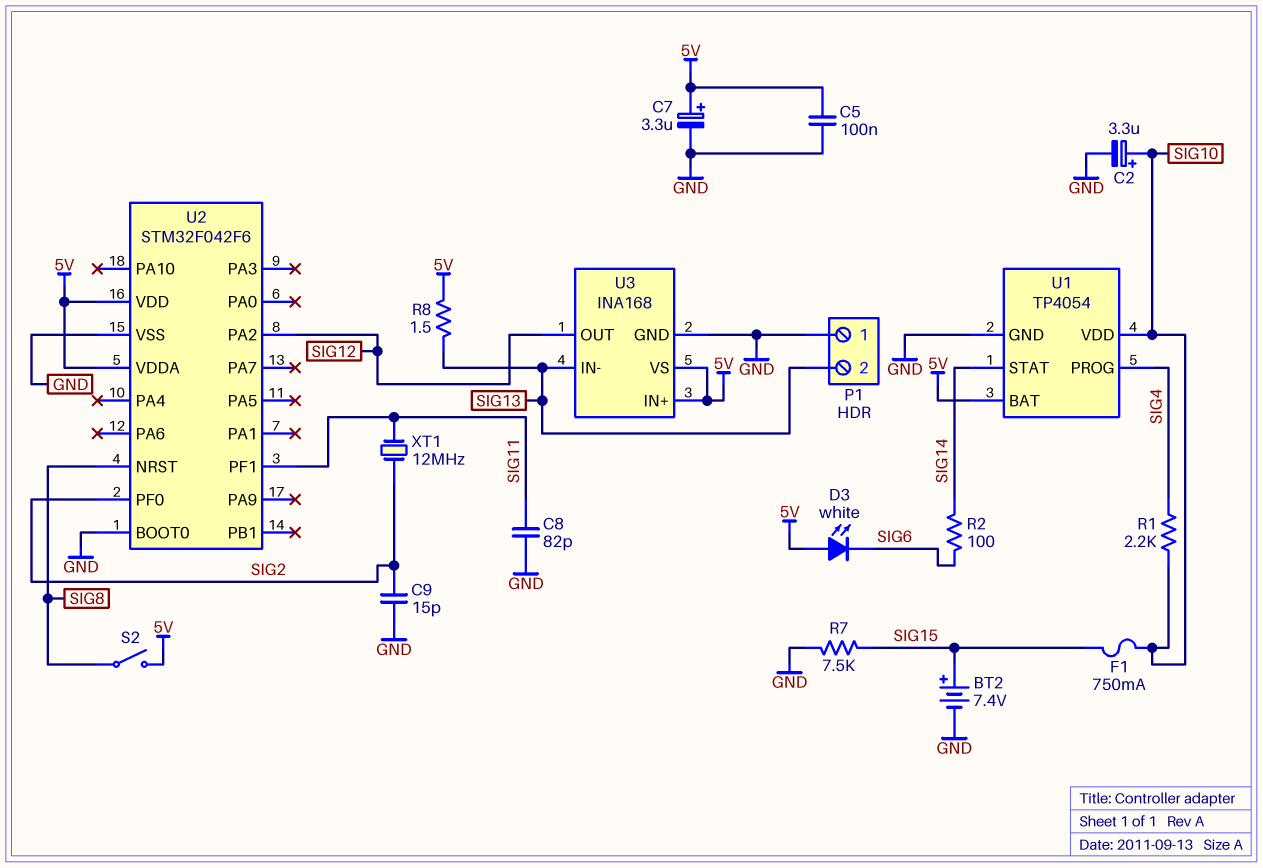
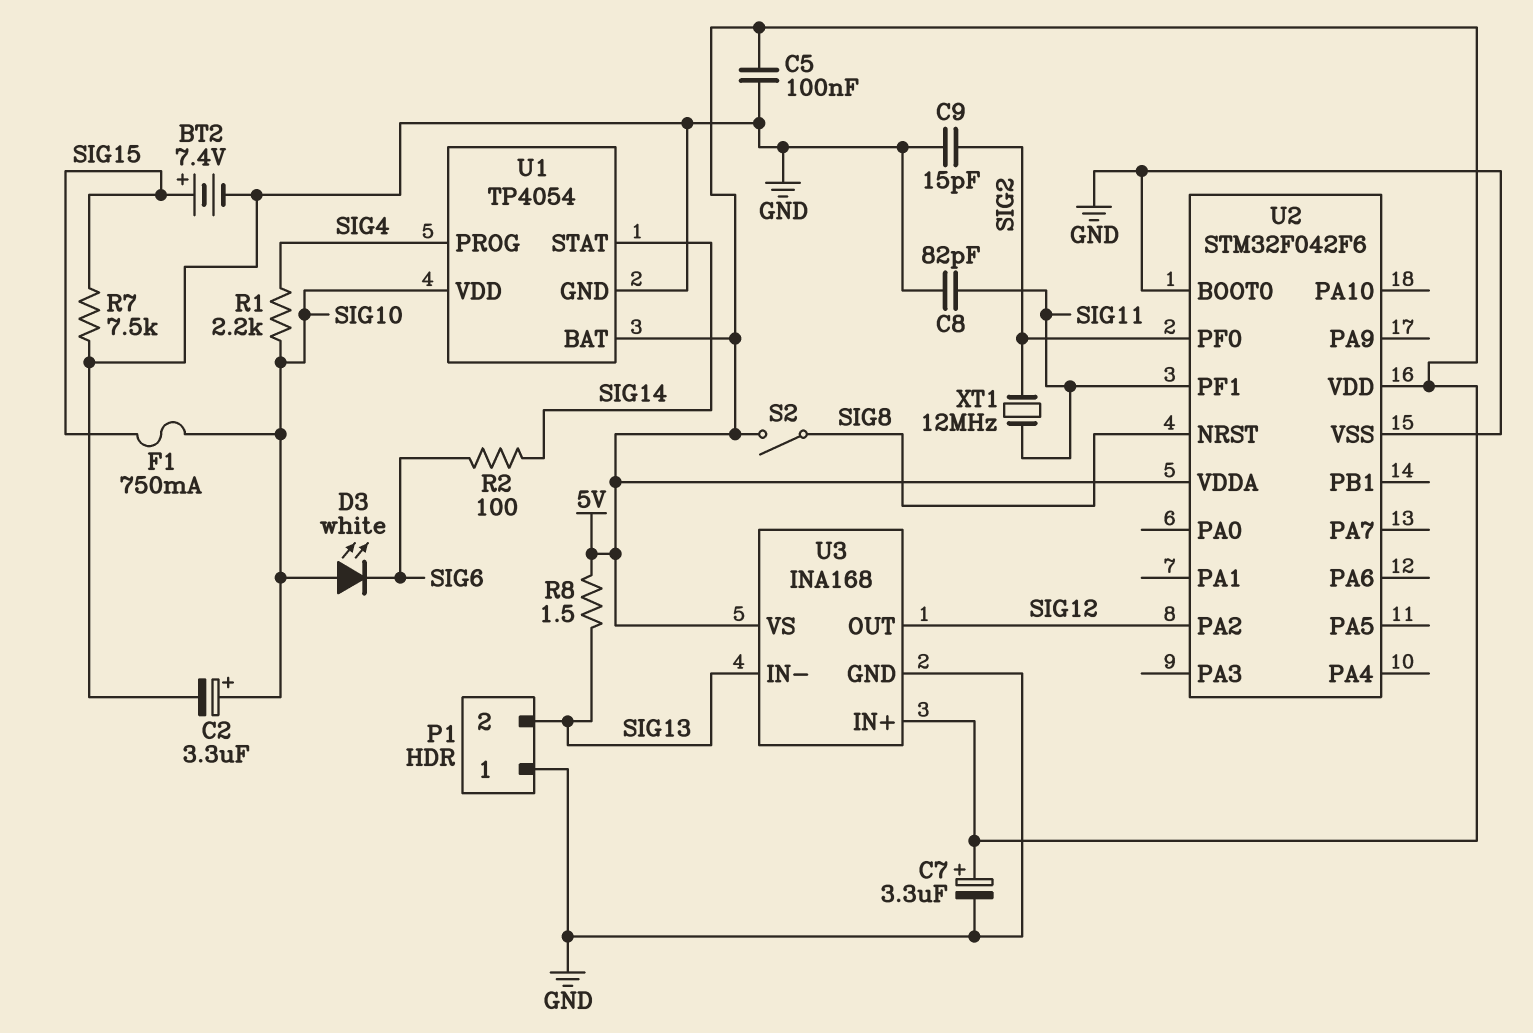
D3: LED white (A 5V, K SIG6) -> LED white (A SIG10, K SIG6)

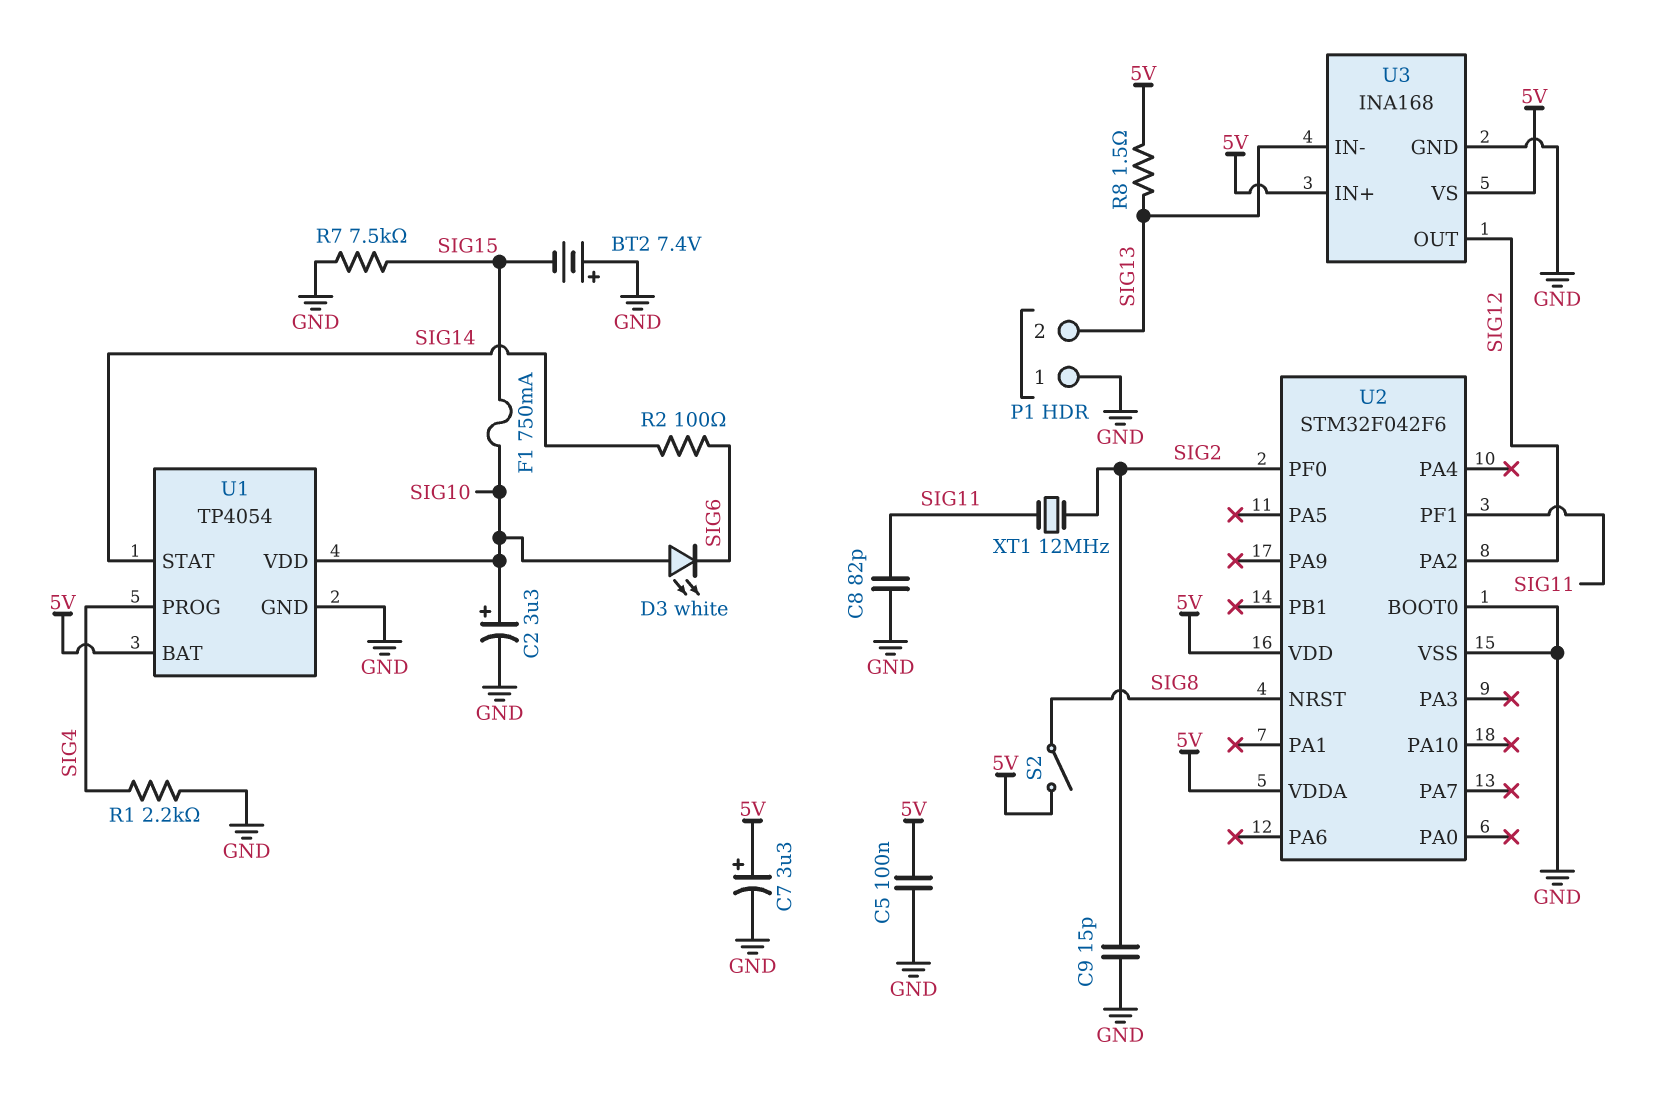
BT2: 7.4V (plus SIG15, minus GND) -> 7.4V (plus GND, minus SIG15)
R1: 2.2k (SIG4, SIG10) -> 2.2k (GND, SIG4)

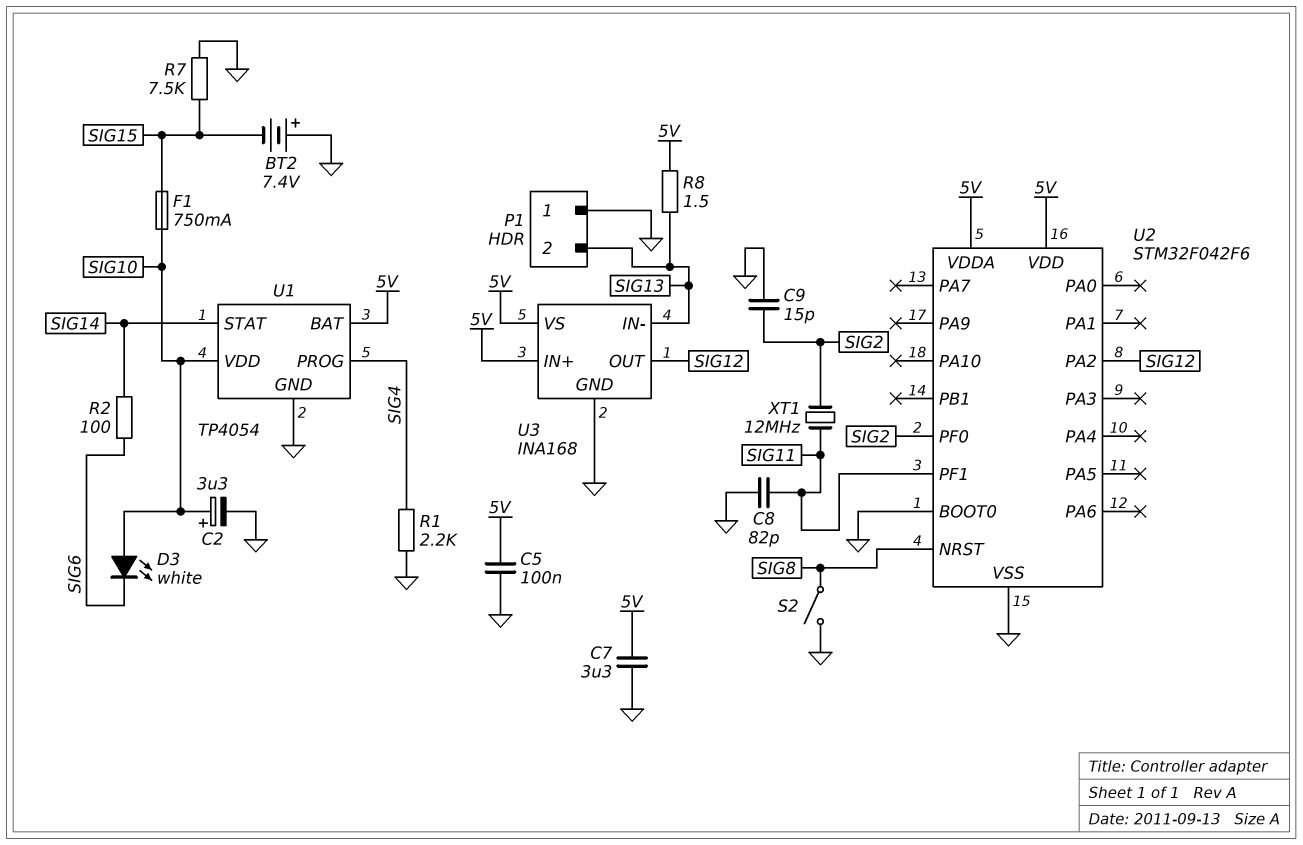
C7: 3.3uF (plus 5V, minus GND) -> 3.3uF (5V, GND)
S2: switch (5V, SIG8) -> switch (GND, SIG8)

